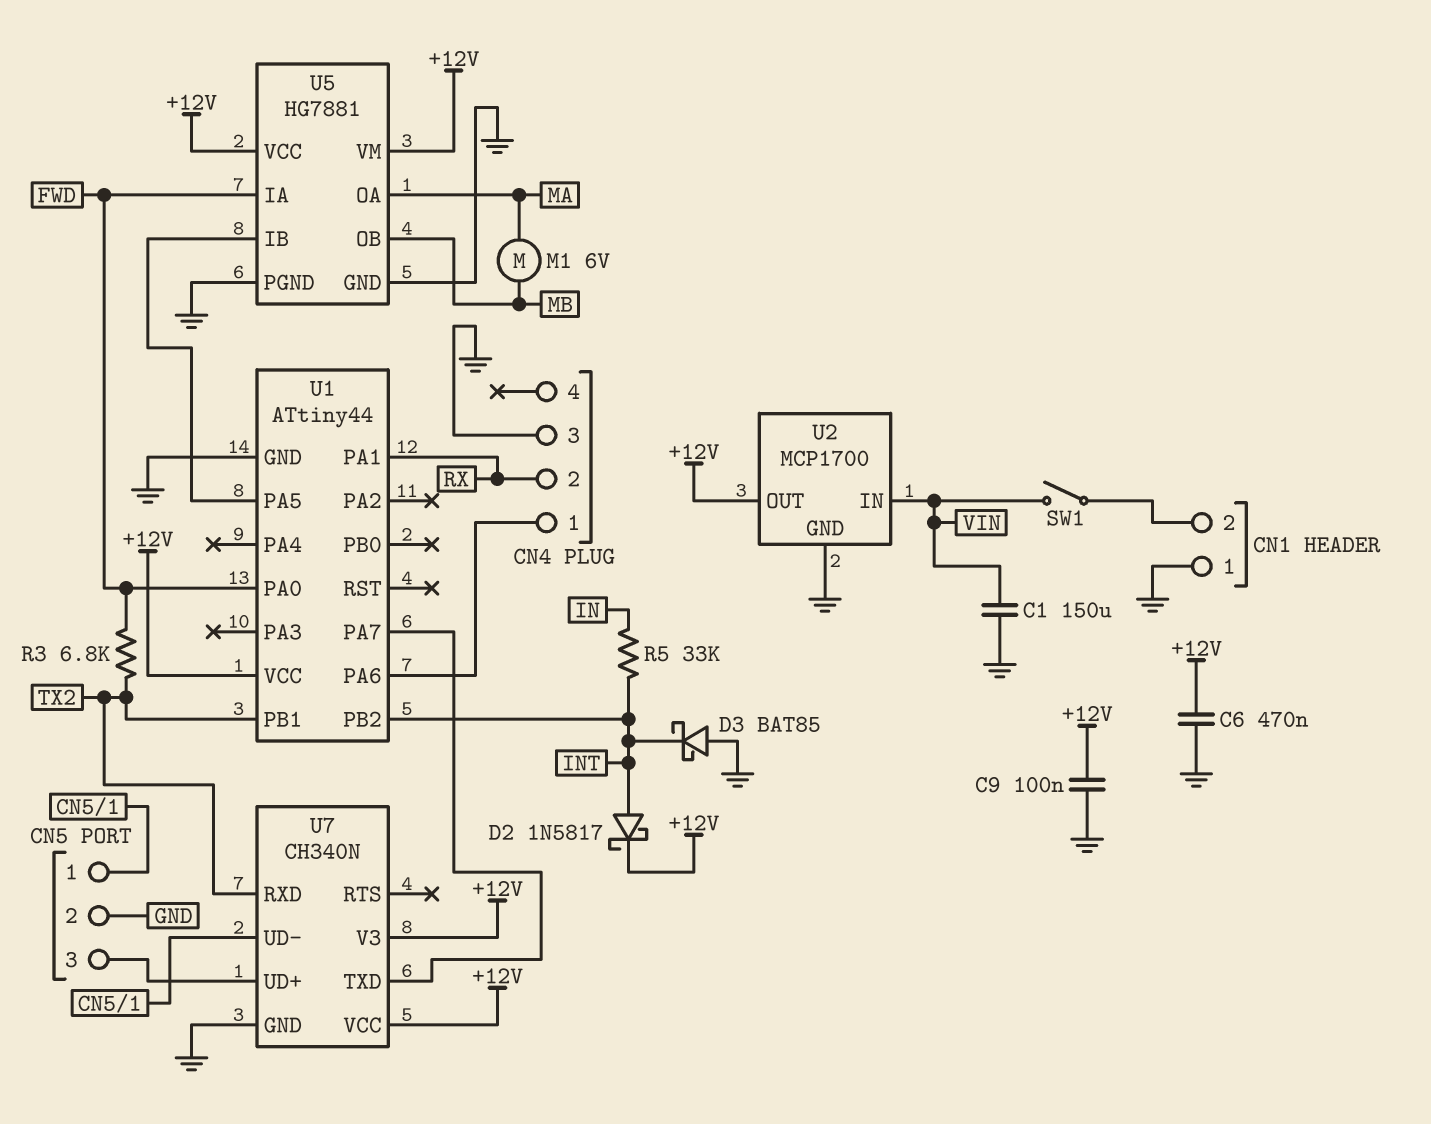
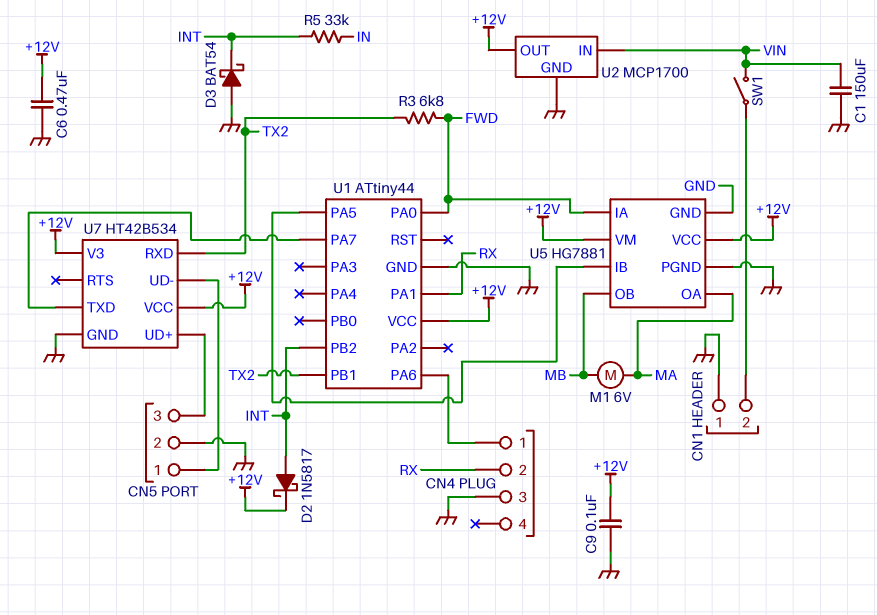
D3: schottky BAT85 (A GND, K INT) -> schottky BAT54 (A GND, K INT)
U7: CH340N -> HT42B534

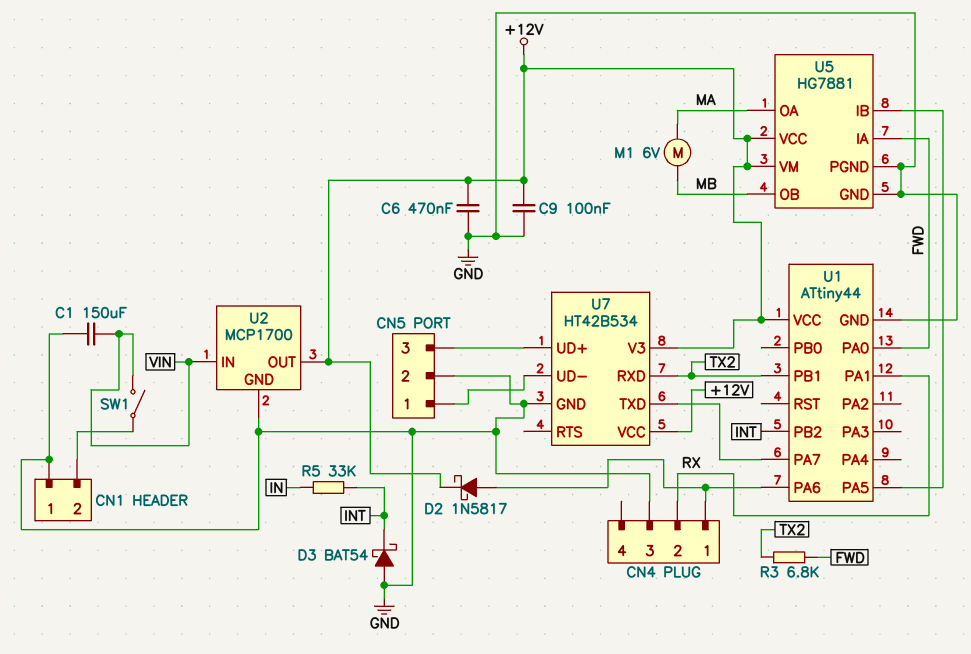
D2: schottky 1N5817 (A INT, K +12V) -> schottky 1N5817 (A CN4/1, K +12V)

